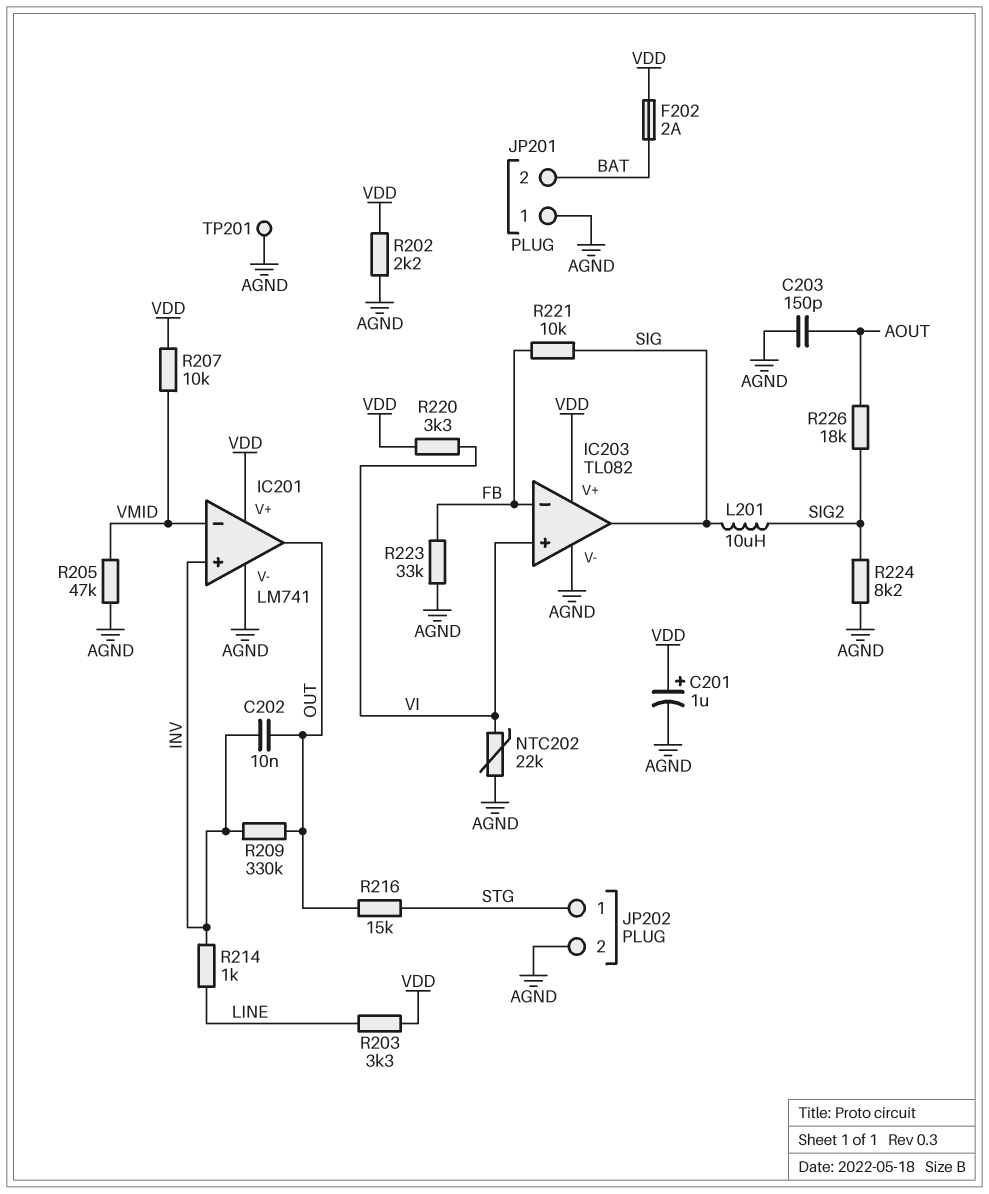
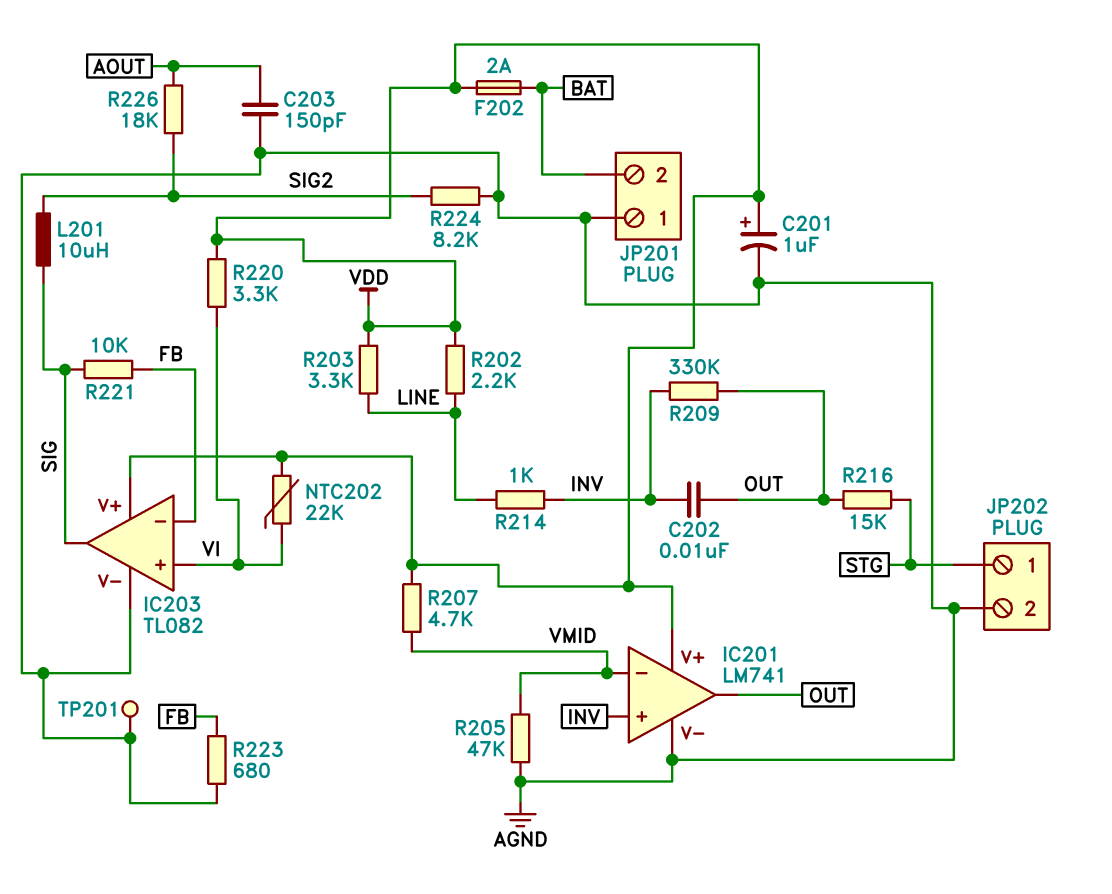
NTC202: 22k (AGND, VI) -> 22k (VDD, VI)
R202: 2.2k (AGND, VDD) -> 2.2k (LINE, VDD)
R207: 10k (VDD, VMID) -> 4.7k (VDD, VMID)
R223: 33k (AGND, FB) -> 680 (AGND, FB)

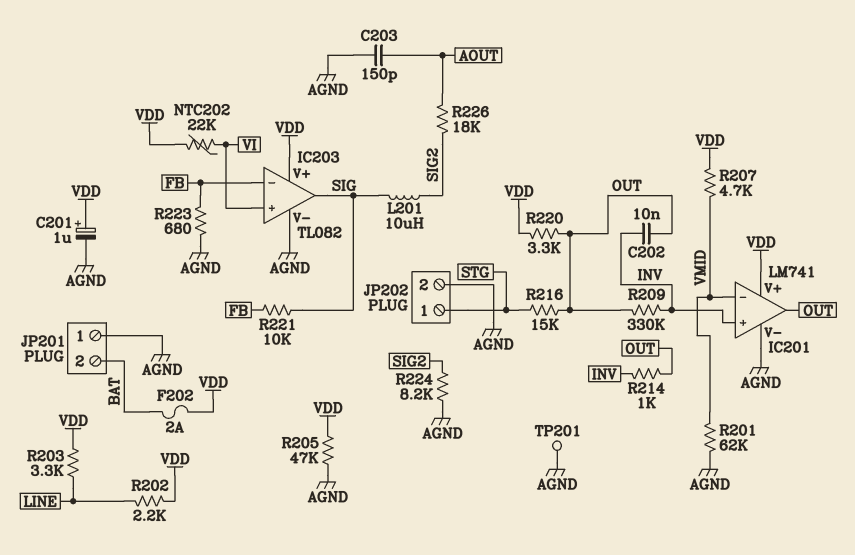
R201: none -> 62k (AGND, VMID)
R205: 47k (AGND, VMID) -> 47k (AGND, VDD)
R214: 1k (INV, LINE) -> 1k (INV, OUT)
R220: 3.3k (VDD, VI) -> 3.3k (OUT, VDD)

